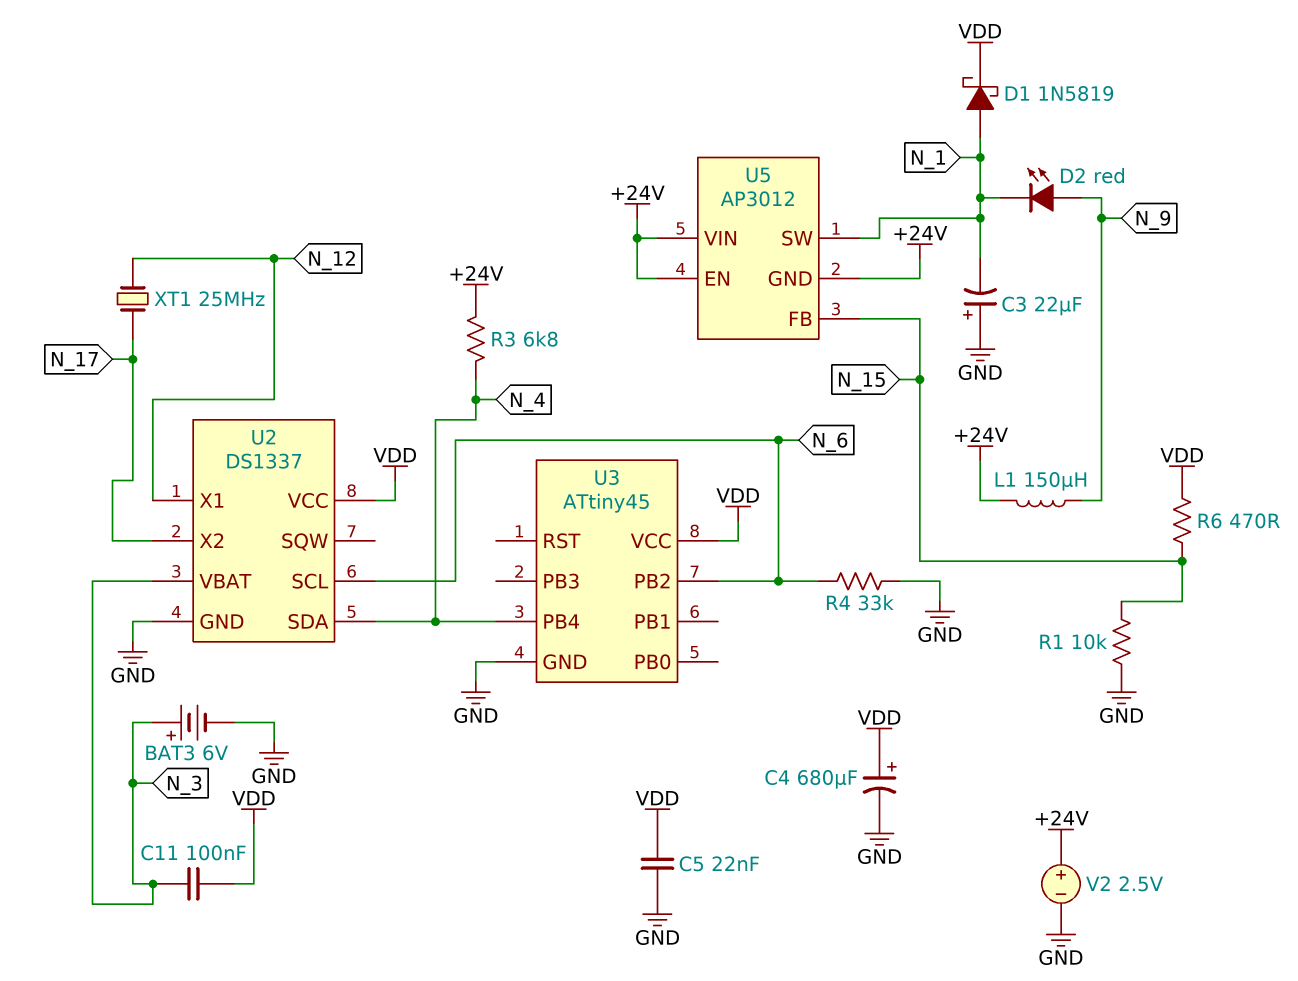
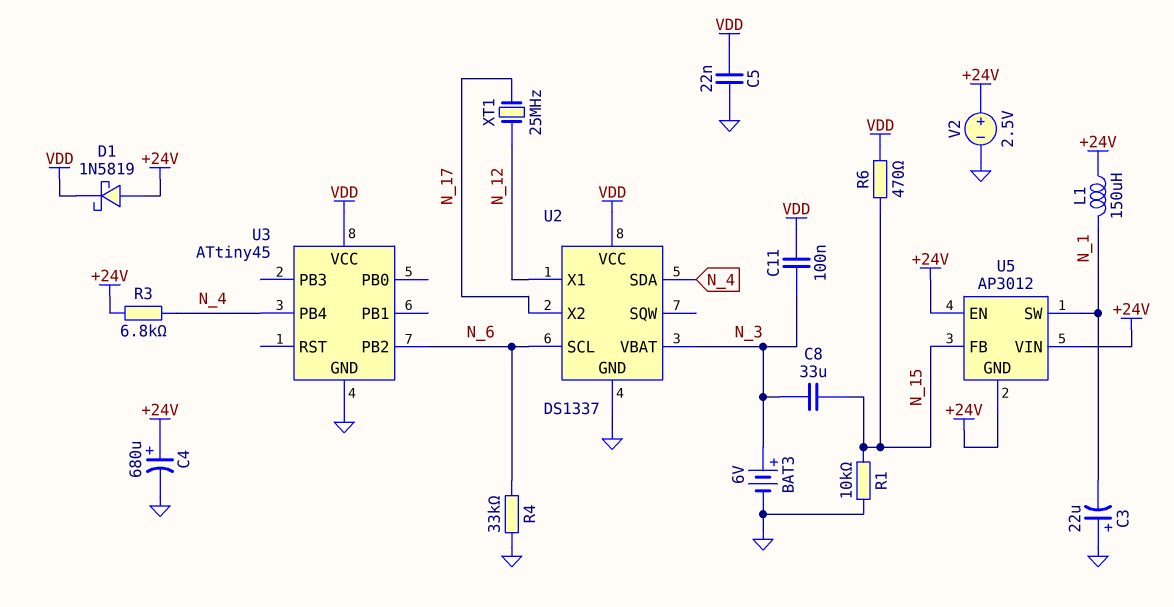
C4: 680uF (plus VDD, minus GND) -> 680uF (plus +24V, minus GND)
C8: none -> 33uF (N_3, N_15)
D1: schottky 1N5819 (A N_1, K VDD) -> schottky 1N5819 (A +24V, K VDD)
D2: LED red (A N_9, K N_1) -> none
L1: 150uH (+24V, N_9) -> 150uH (+24V, N_1)

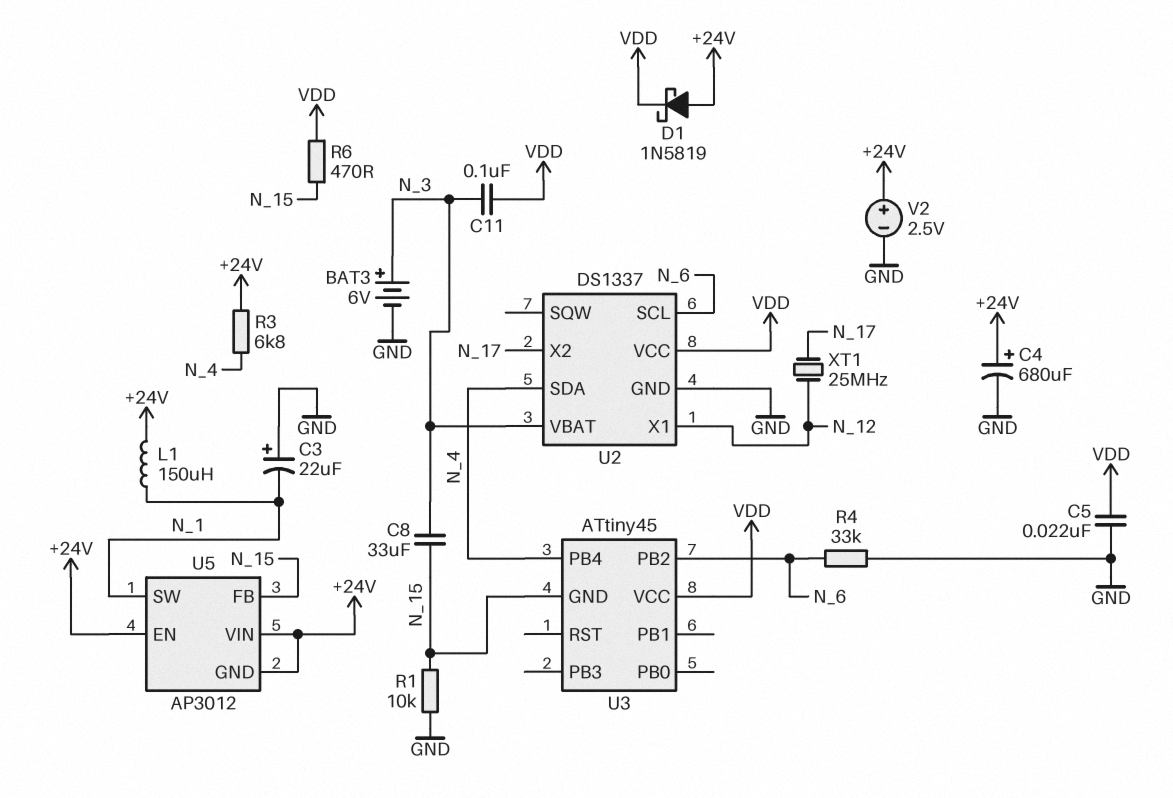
U3 pin GND: GND -> N_15

